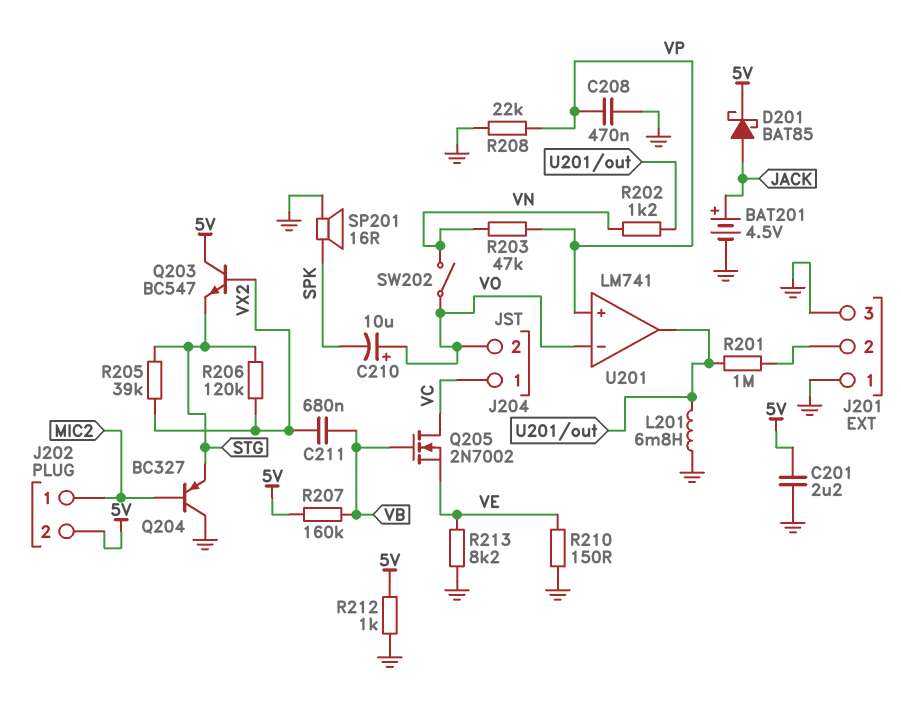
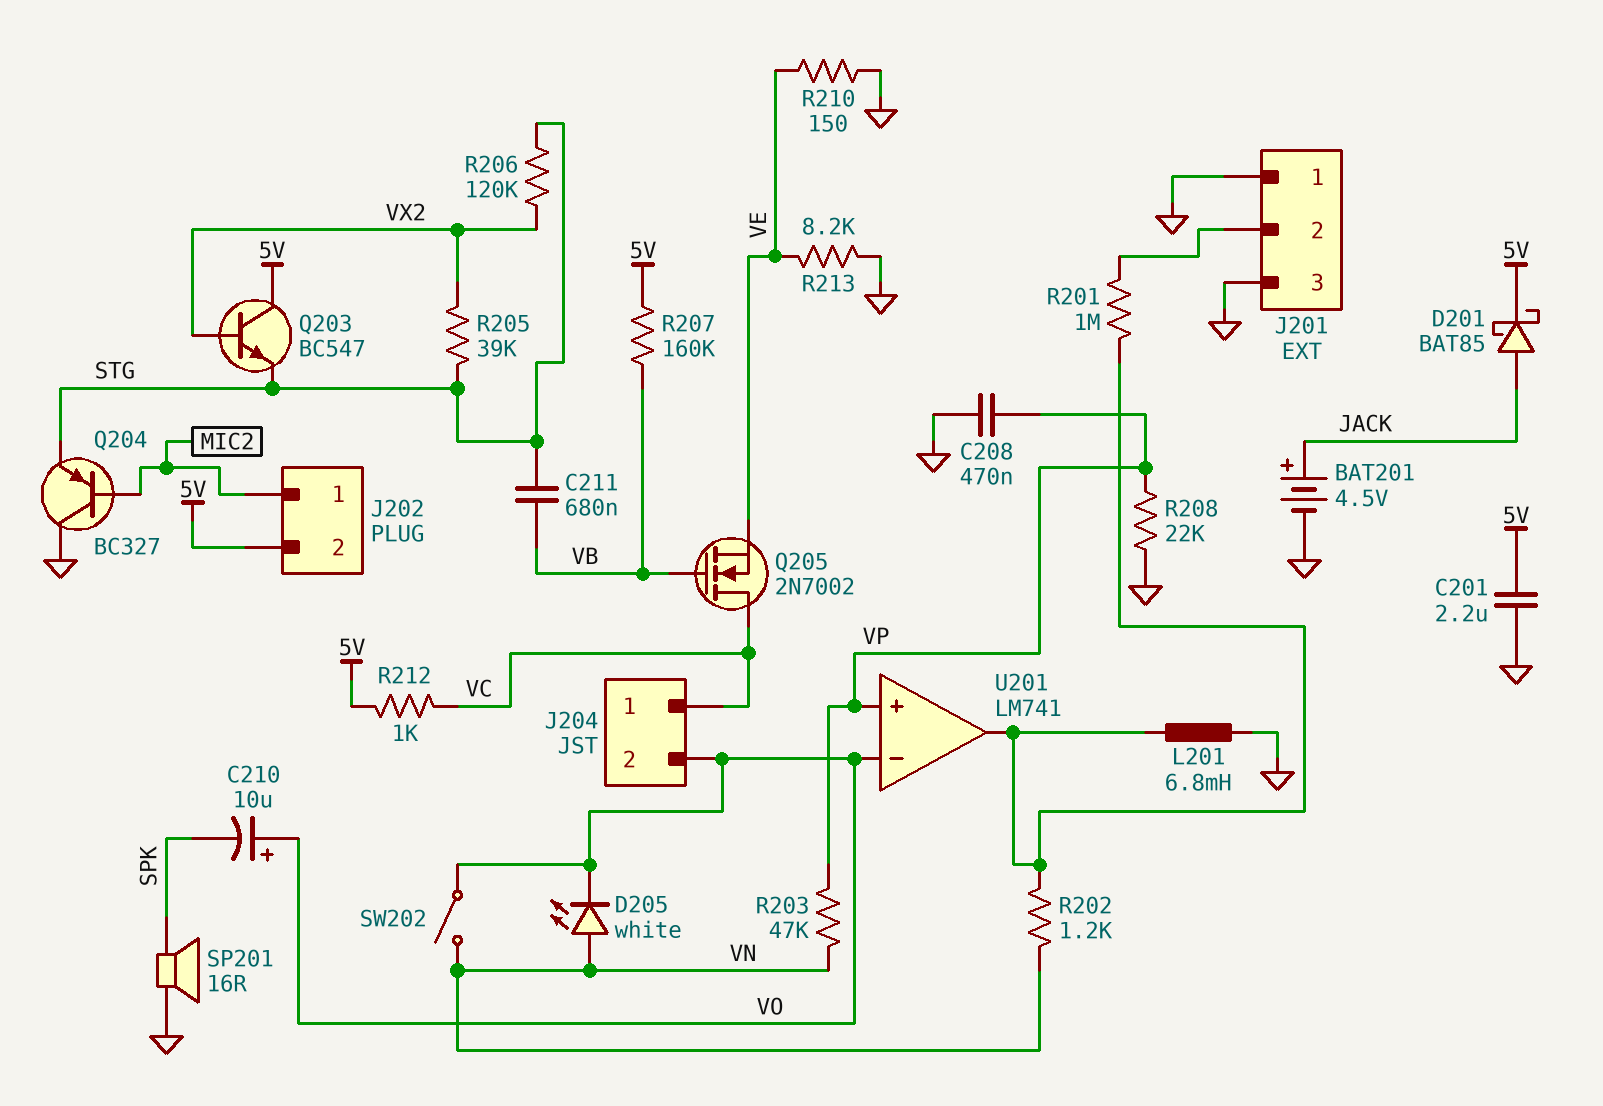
C211: 680nF (VB, VX2) -> 680nF (STG, VB)
D205: none -> LED white (A VN, K VO)
R212: 1k (5V, GND) -> 1k (5V, VC)

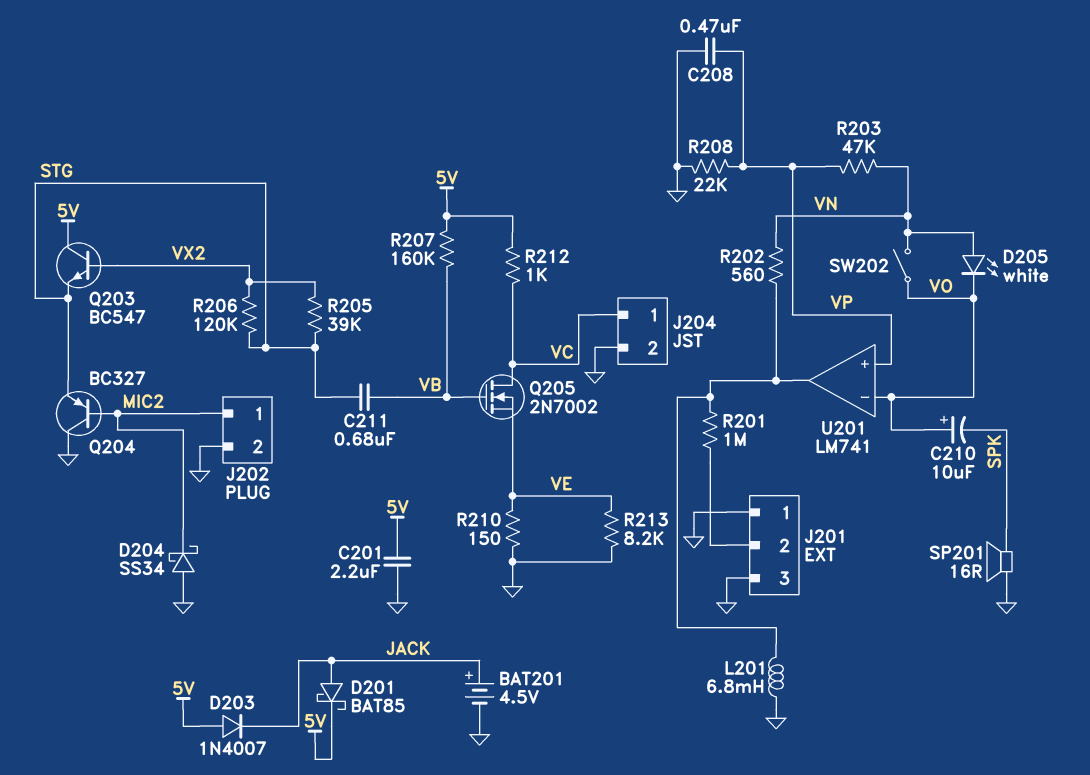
D203: none -> diode 1N4007 (A 5V, K JACK)
D204: none -> schottky SS34 (A GND, K MIC2)
J202 pin 2: 5V -> GND
J204 pin 2: VO -> GND
R202: 1.2k (U201/out, VN) -> 560 (U201/out, VN)

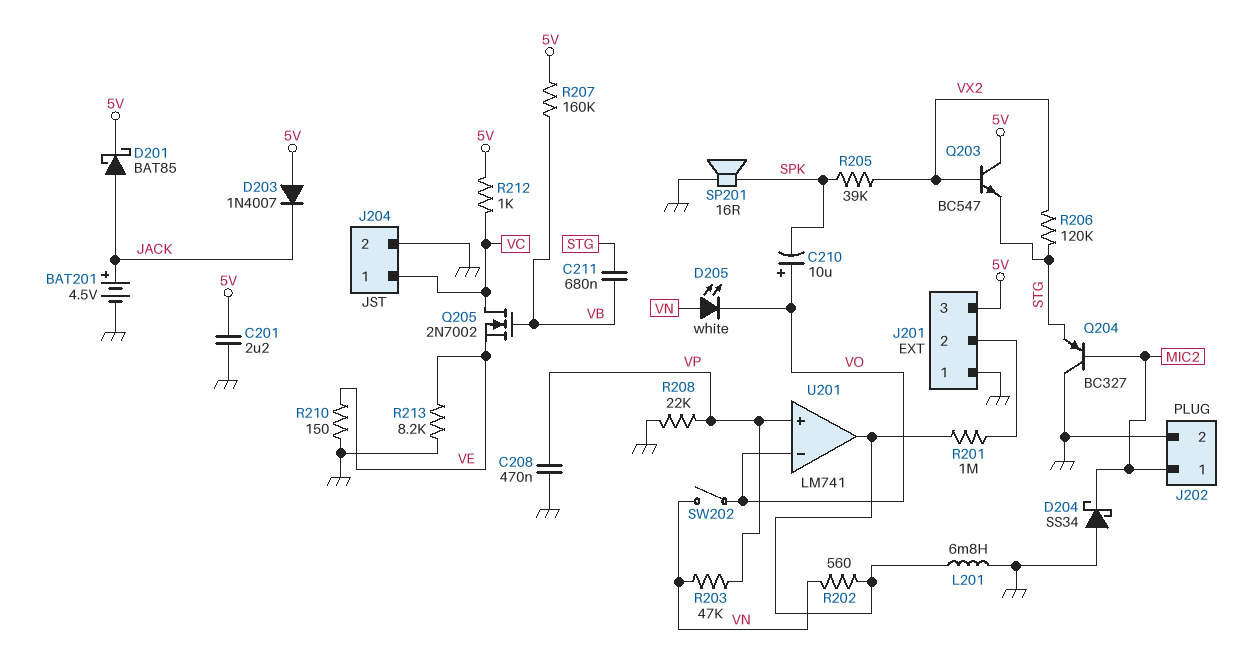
J201 pin 3: GND -> 5V
R205: 39k (STG, VX2) -> 39k (SPK, VX2)

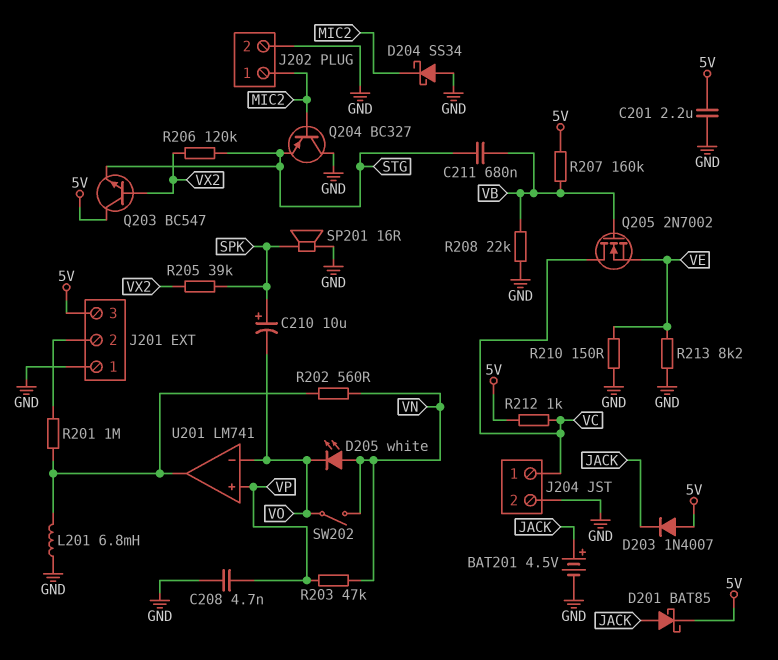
C208: 470nF (GND, VP) -> 4.7nF (GND, VP)
C210: 10uF (plus VO, minus SPK) -> 10uF (plus SPK, minus VO)
R208: 22k (GND, VP) -> 22k (GND, VB)

